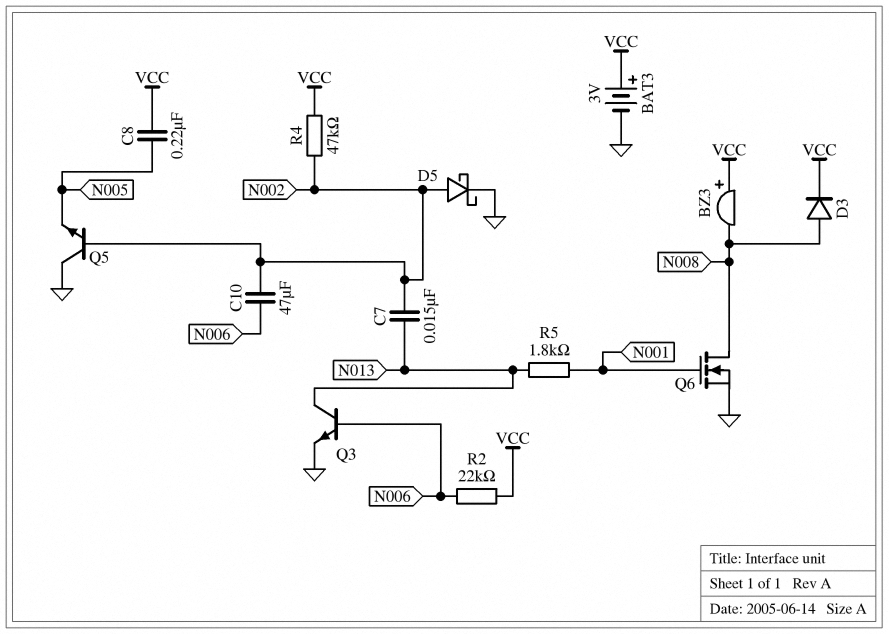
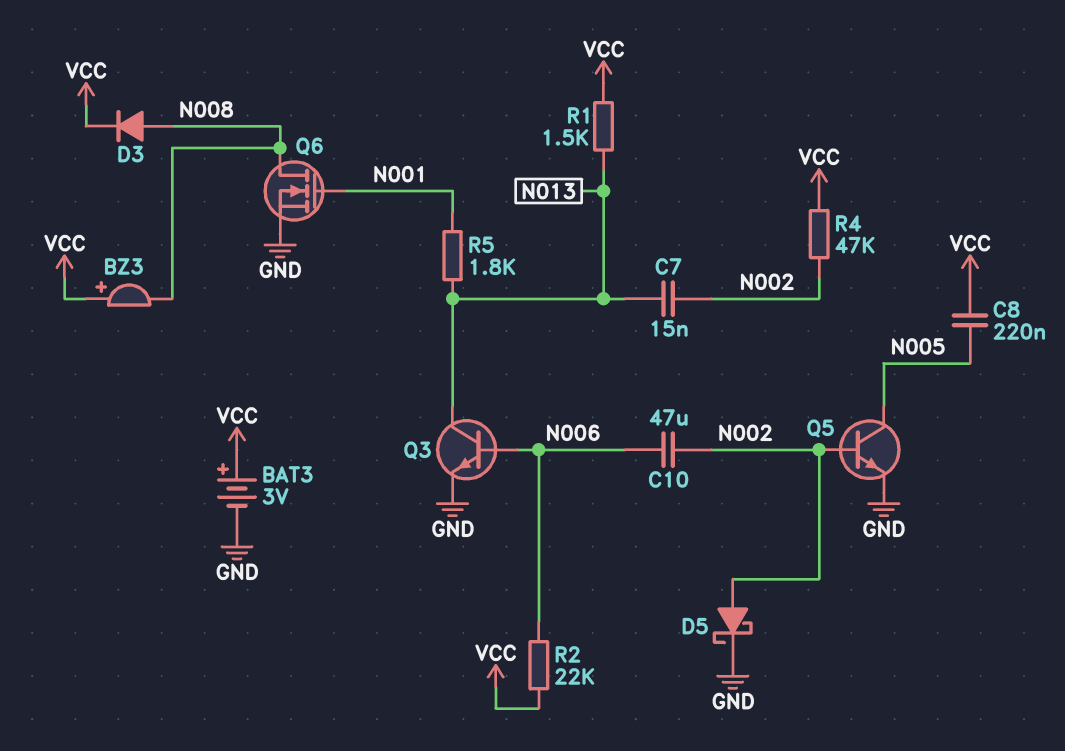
Q5: NPN (B N002, C GND, E N005) -> NPN (B N002, C N005, E GND)
R1: none -> 1.5k (N013, VCC)

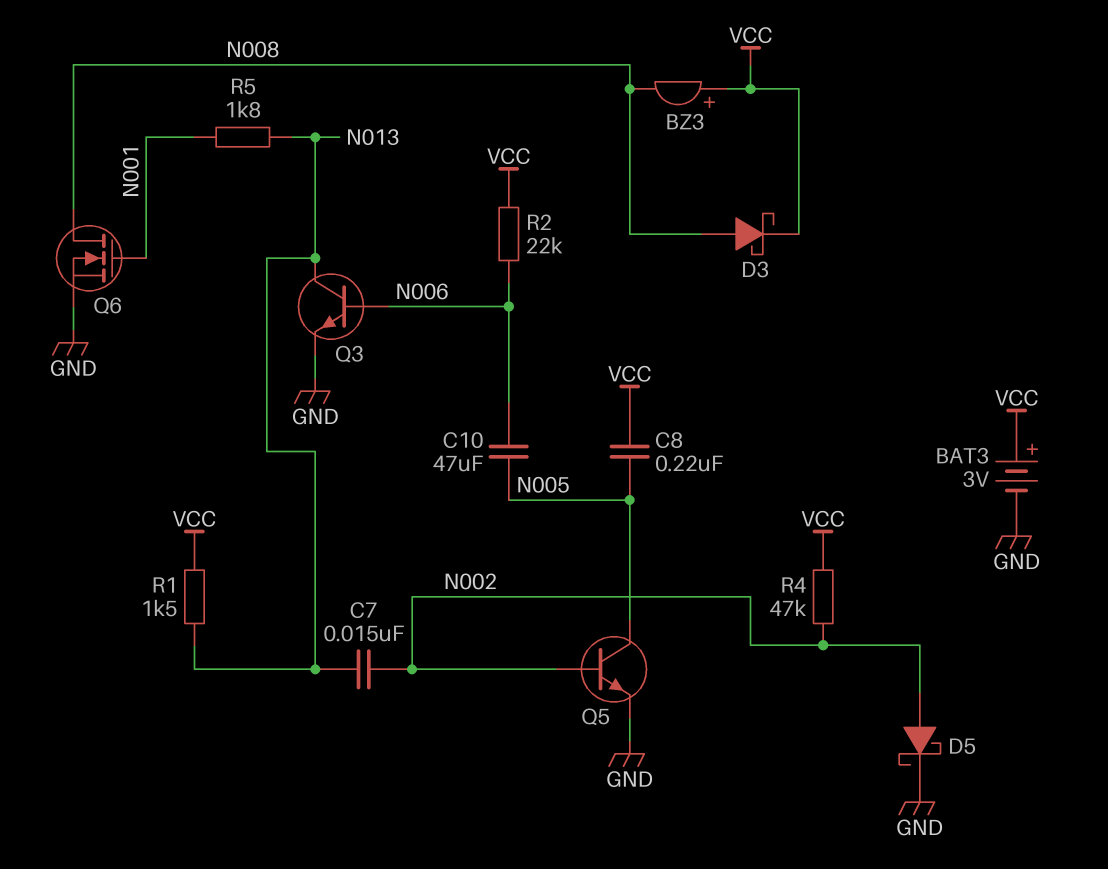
C10: 47uF (N002, N006) -> 47uF (N005, N006)
D3: diode (A N008, K VCC) -> schottky (A N008, K VCC)

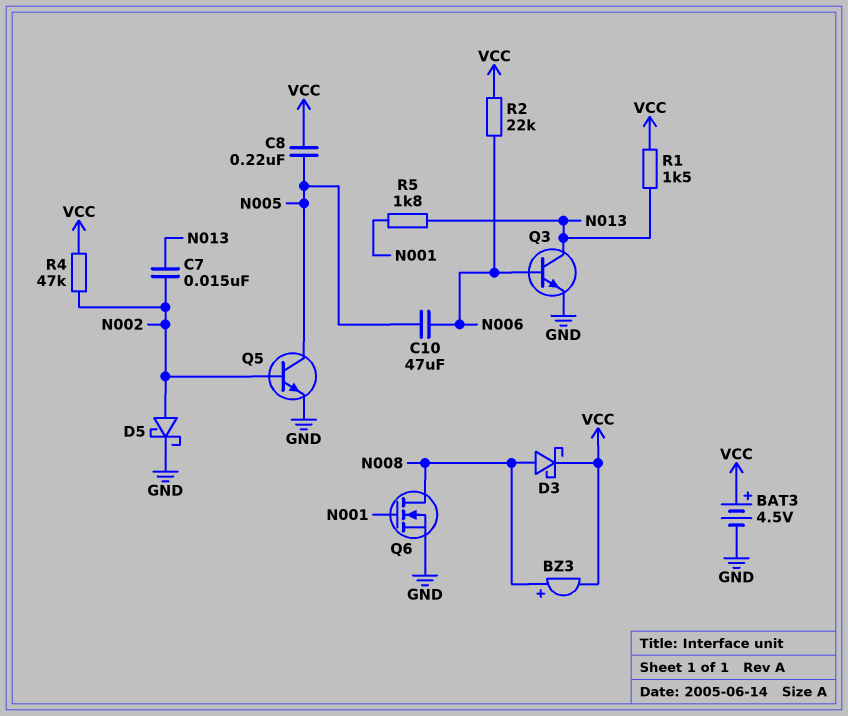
BAT3: 3V (plus VCC, minus GND) -> 4.5V (plus VCC, minus GND)
BZ3: buzzer (plus VCC, minus N008) -> buzzer (plus N008, minus VCC)

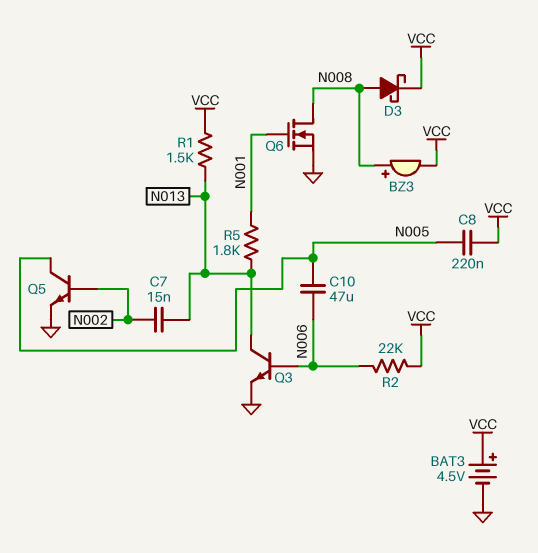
D5: schottky (A N002, K GND) -> none
R4: 47k (N002, VCC) -> none

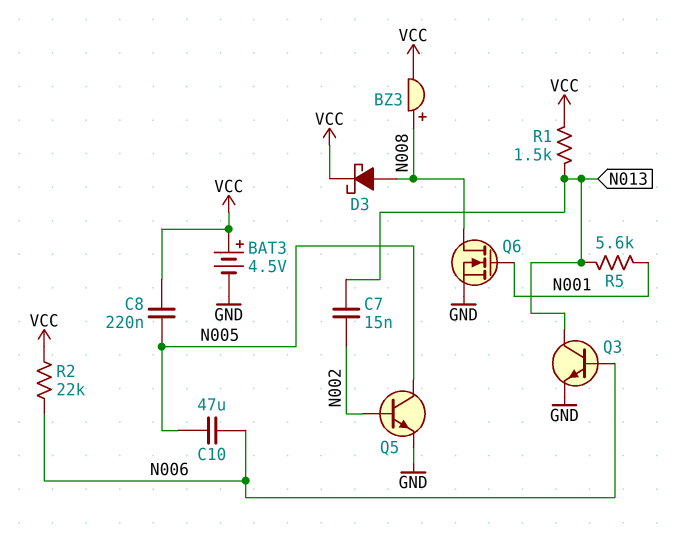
R5: 1.8k (N001, N013) -> 5.6k (N001, N013)

